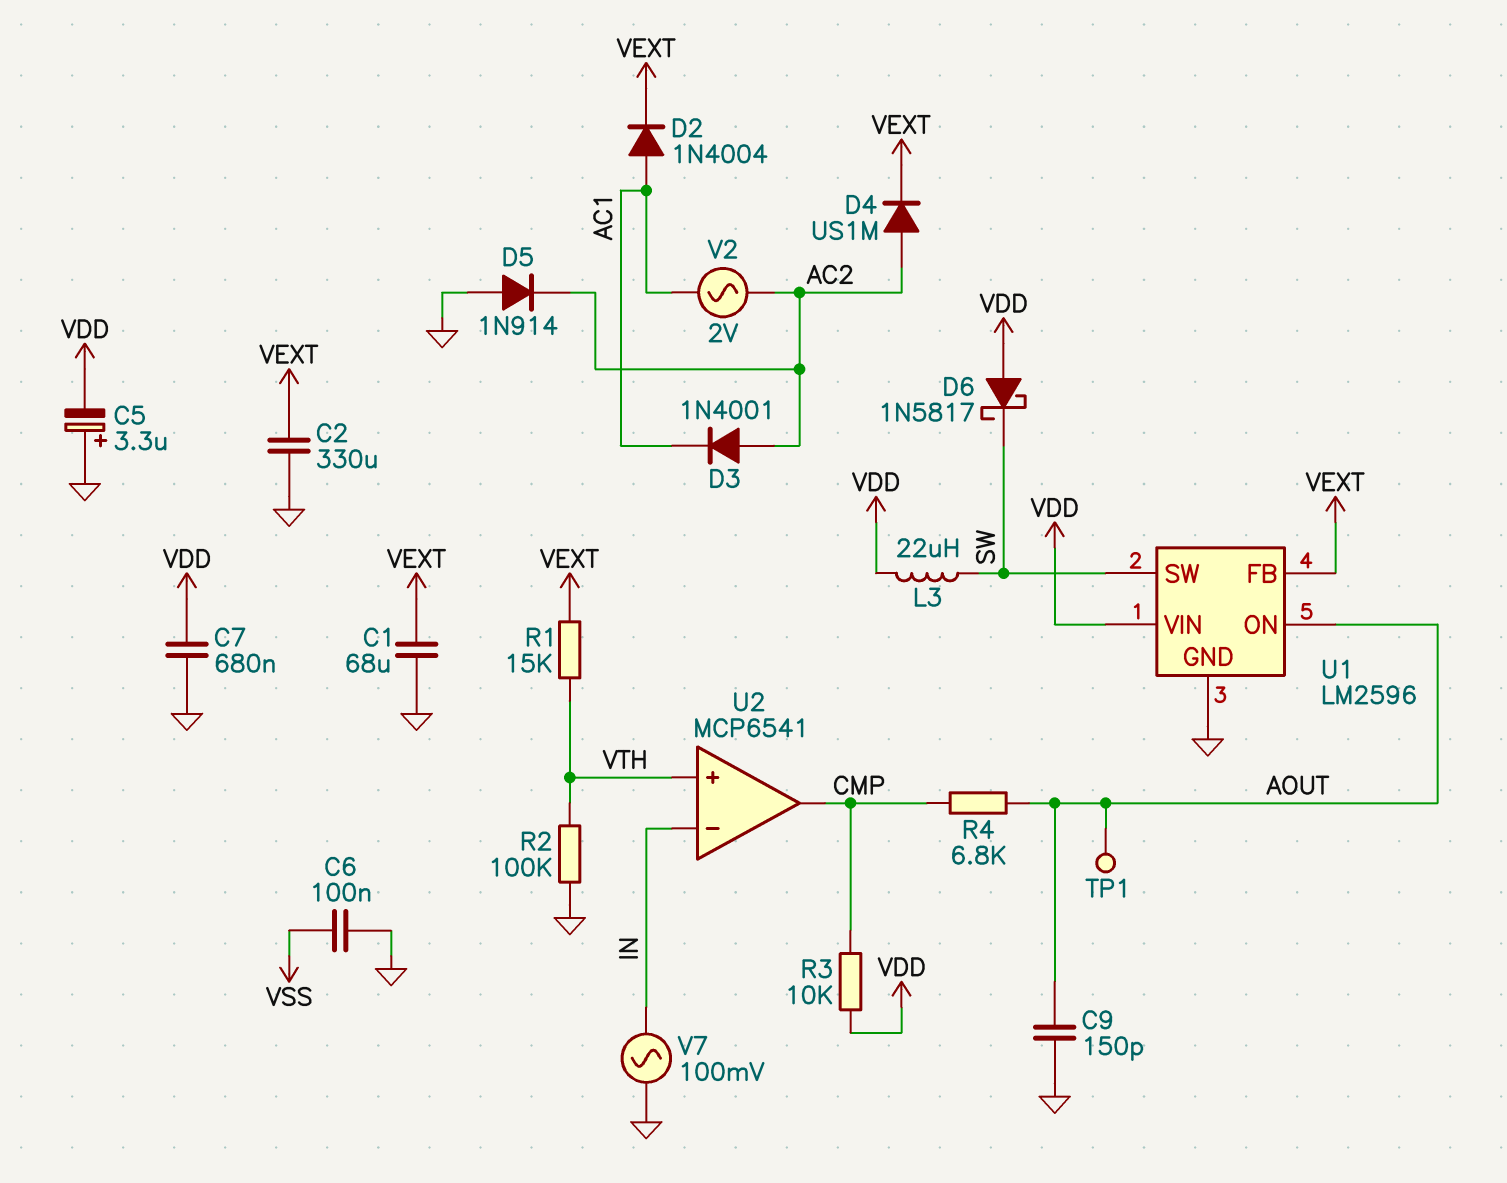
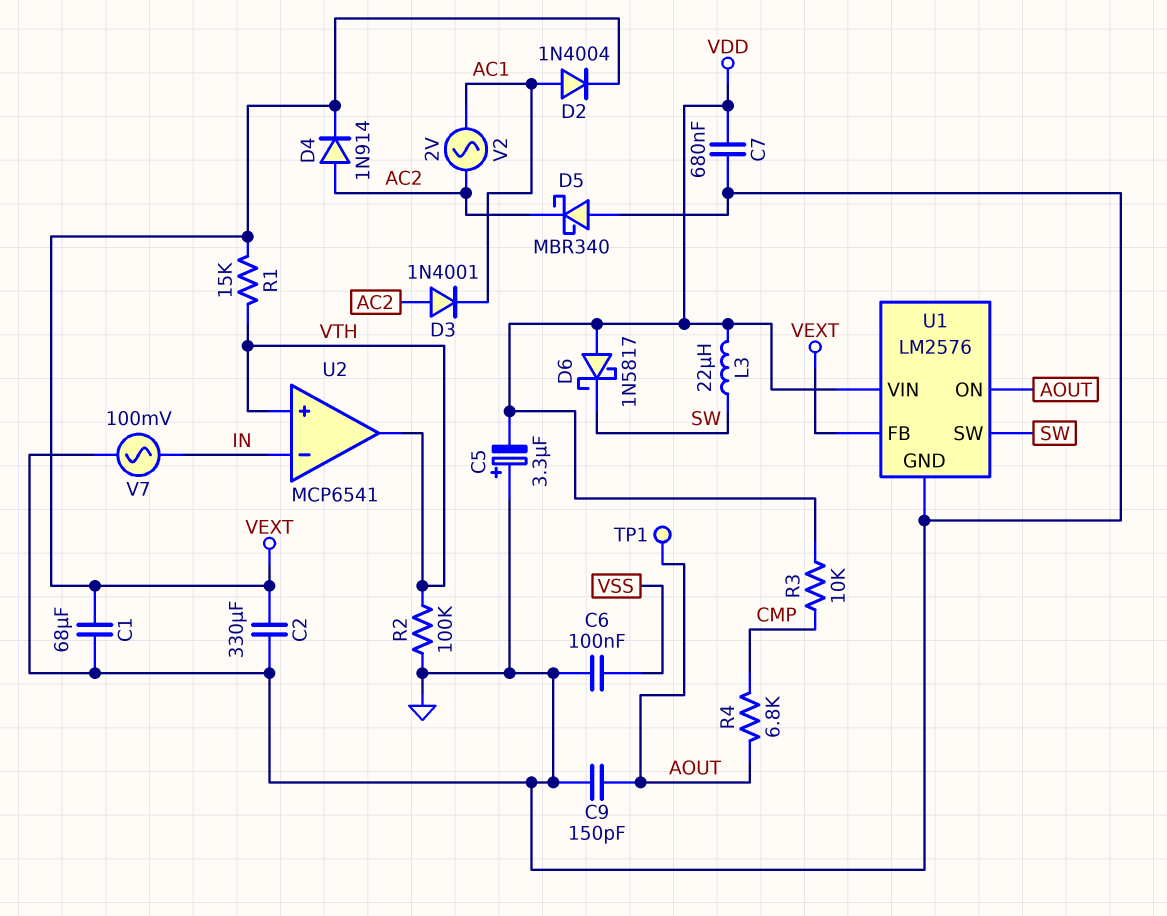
D4: diode US1M (A AC2, K VEXT) -> diode 1N914 (A AC2, K VEXT)
D5: diode 1N914 (A GND, K AC2) -> schottky MBR340 (A GND, K AC2)
U1: LM2596 -> LM2576
U2 pin out: CMP -> VTH

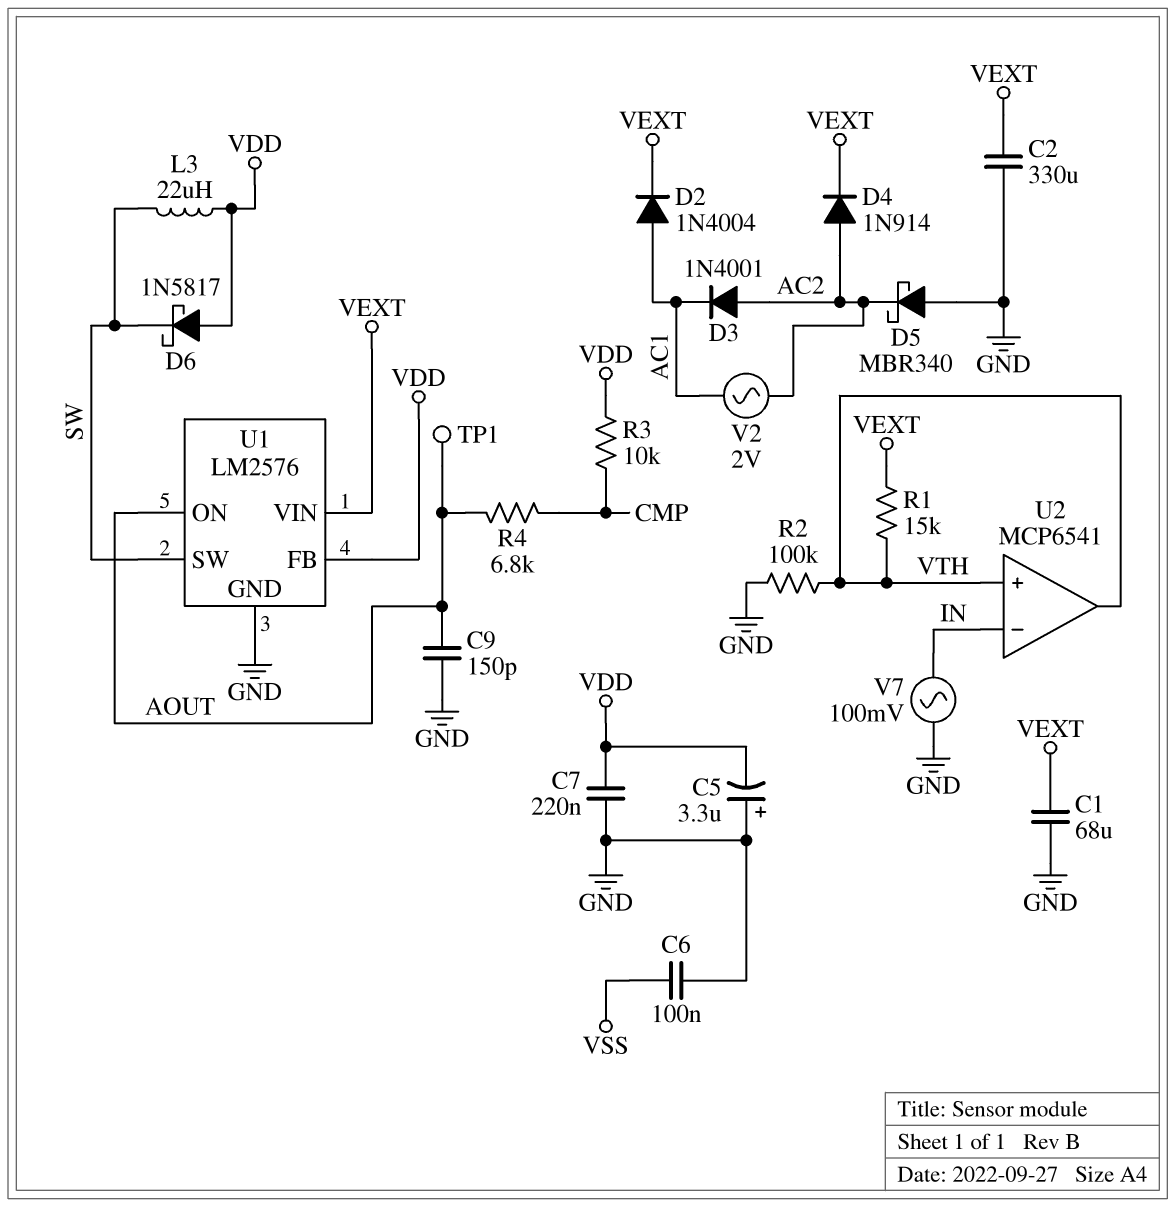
C7: 680nF (GND, VDD) -> 220nF (GND, VDD)
U1 pin FB: VEXT -> VDD
U1 pin VIN: VDD -> VEXT

